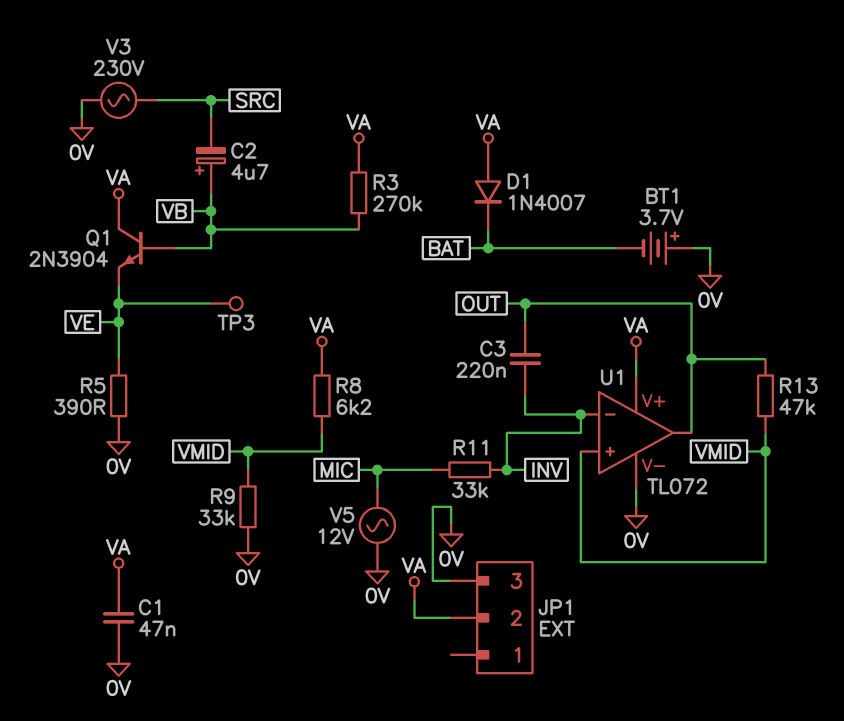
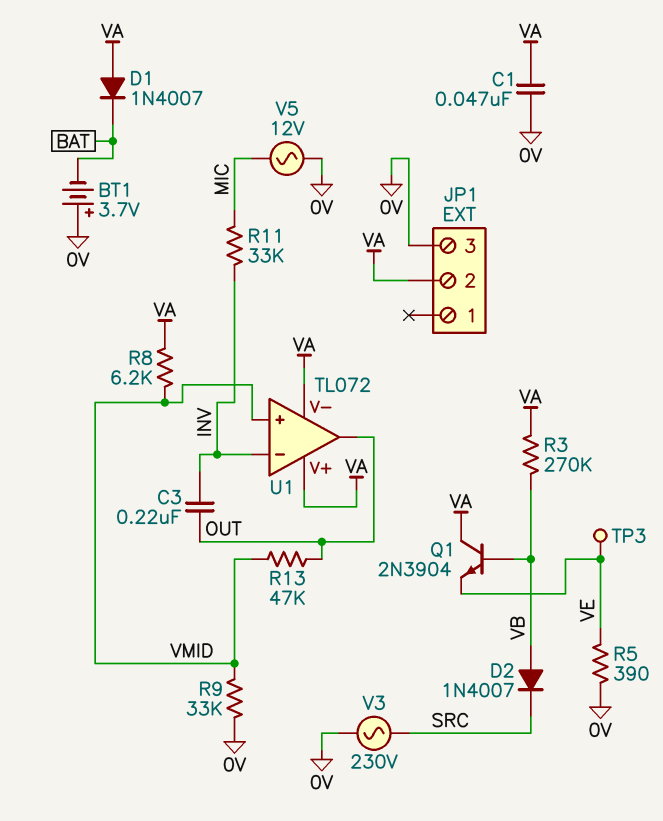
C2: 4.7uF (plus VB, minus SRC) -> none
D2: none -> diode 1N4007 (A VB, K SRC)
U1 pin V-: 0V -> VA

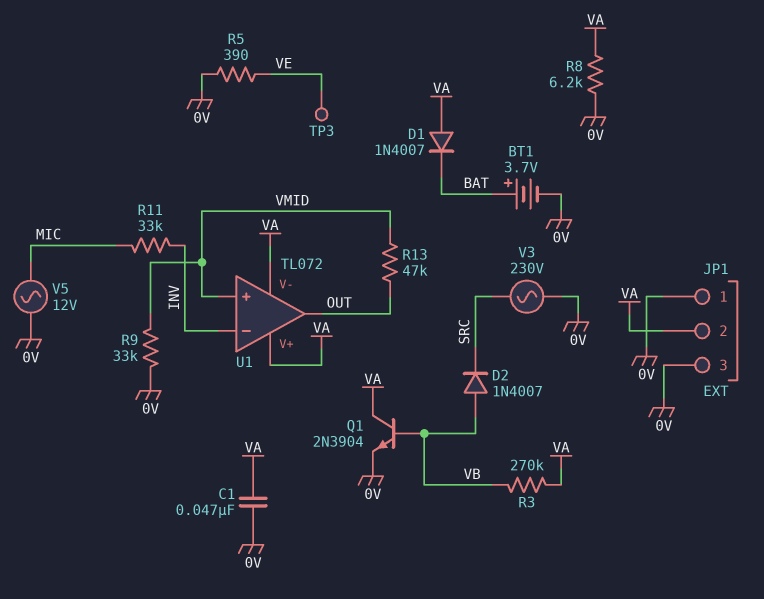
BT1: 3.7V (plus 0V, minus BAT) -> 3.7V (plus BAT, minus 0V)
C3: 220nF (INV, OUT) -> none
JP1 pin 1: none -> 0V
Q1: NPN 2N3904 (B VB, C VA, E VE) -> NPN 2N3904 (B VB, C VA, E 0V)
R8: 6.2k (VA, VMID) -> 6.2k (0V, VA)

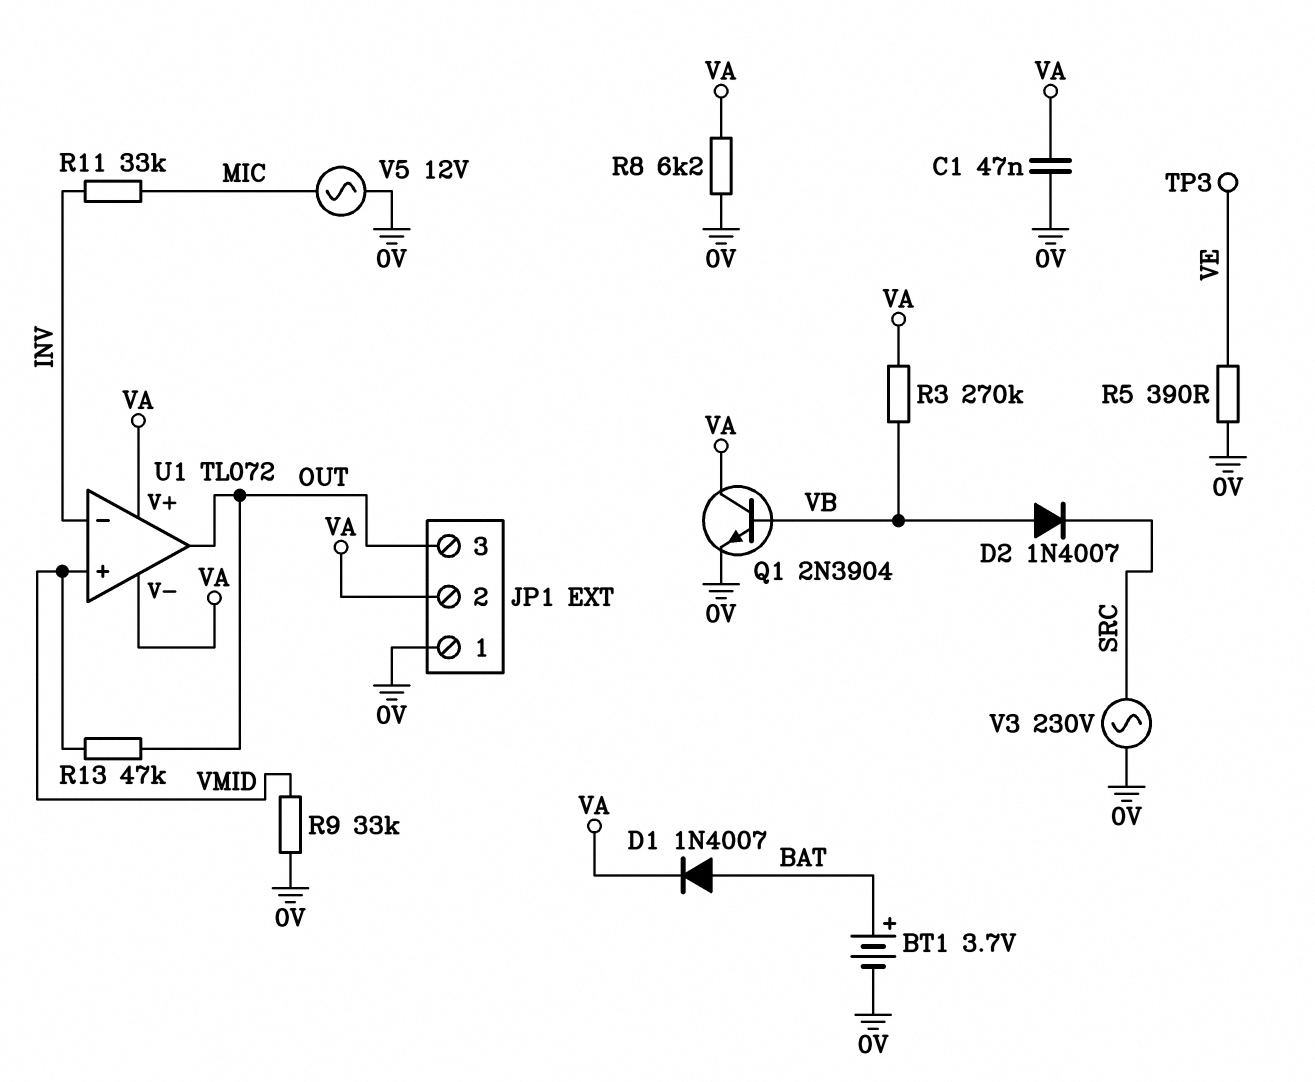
D1: diode 1N4007 (A VA, K BAT) -> diode 1N4007 (A BAT, K VA)
JP1 pin 3: 0V -> OUT

